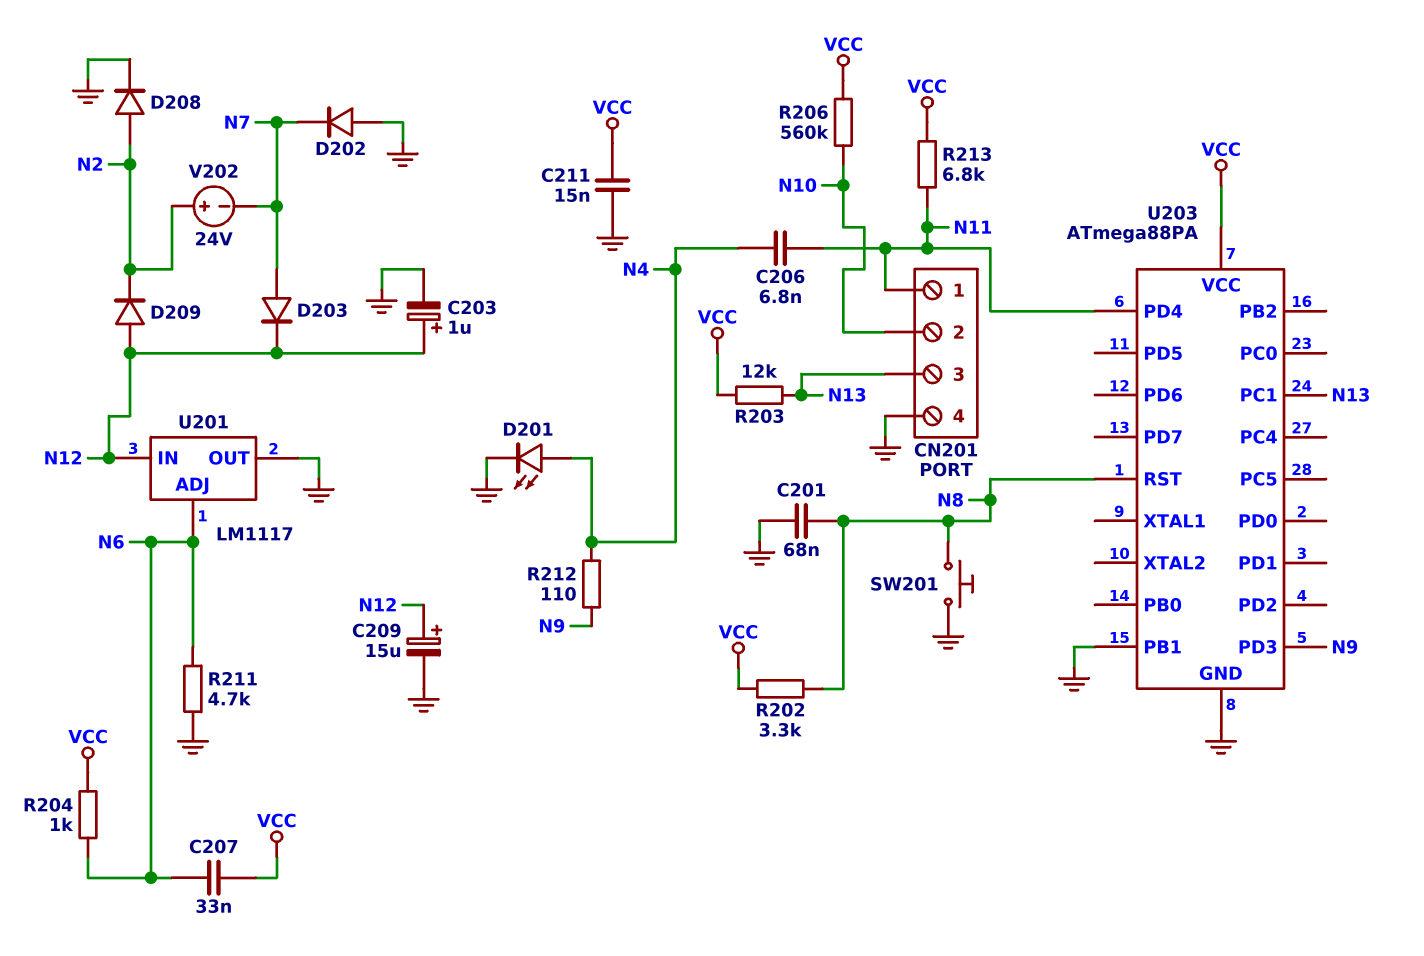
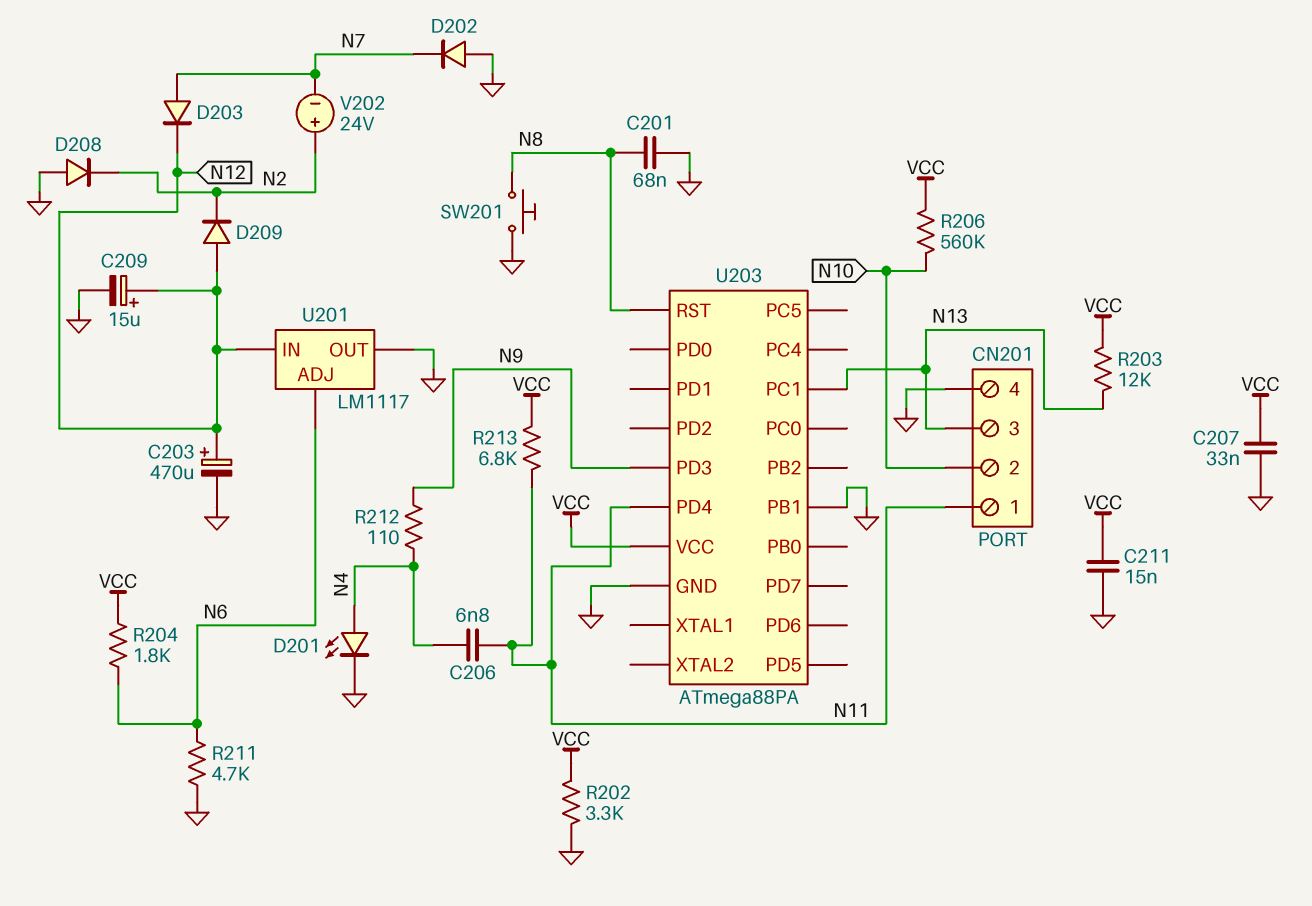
C203: 1uF (plus N12, minus GND) -> 470uF (plus N12, minus GND)
C207: 33nF (N6, VCC) -> 33nF (GND, VCC)
D208: diode (A N2, K GND) -> diode (A GND, K N2)
R202: 3.3k (N8, VCC) -> 3.3k (GND, VCC)
R204: 1k (N6, VCC) -> 1.8k (N6, VCC)

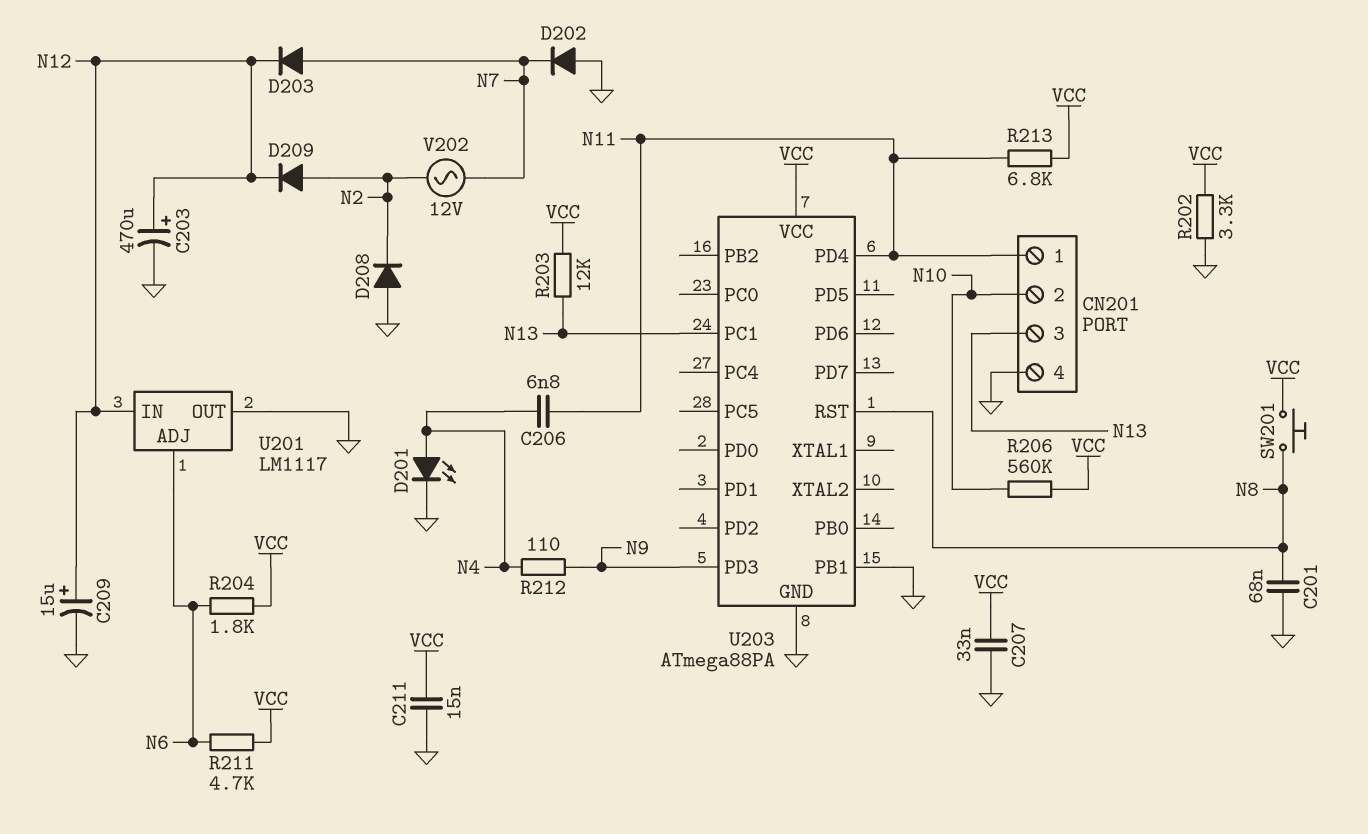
D209: diode (A N12, K N2) -> diode (A N2, K N12)
R211: 4.7k (GND, N6) -> 4.7k (N6, VCC)
SW201: button (GND, N8) -> button (N8, VCC)
V202: 24V (plus N2, minus N7) -> AC 12V (N2, N7)

